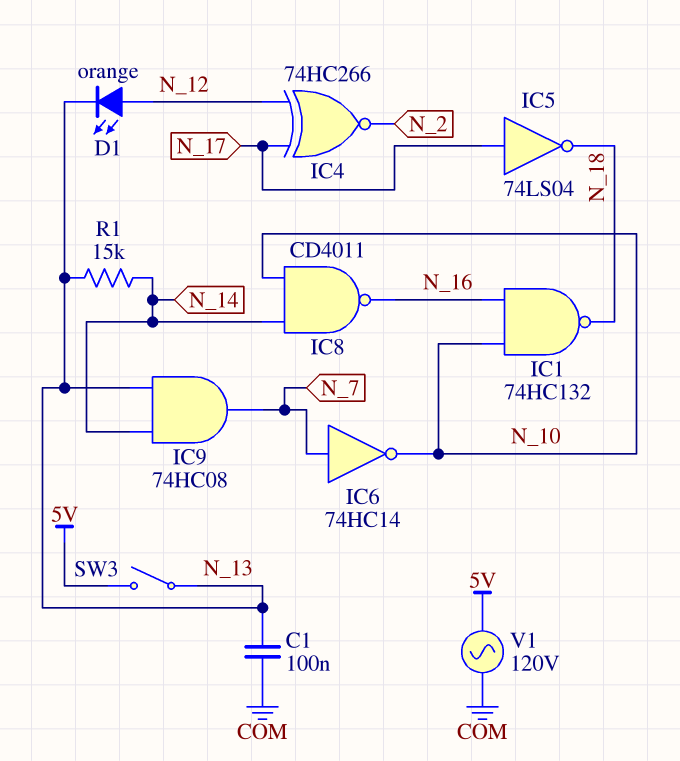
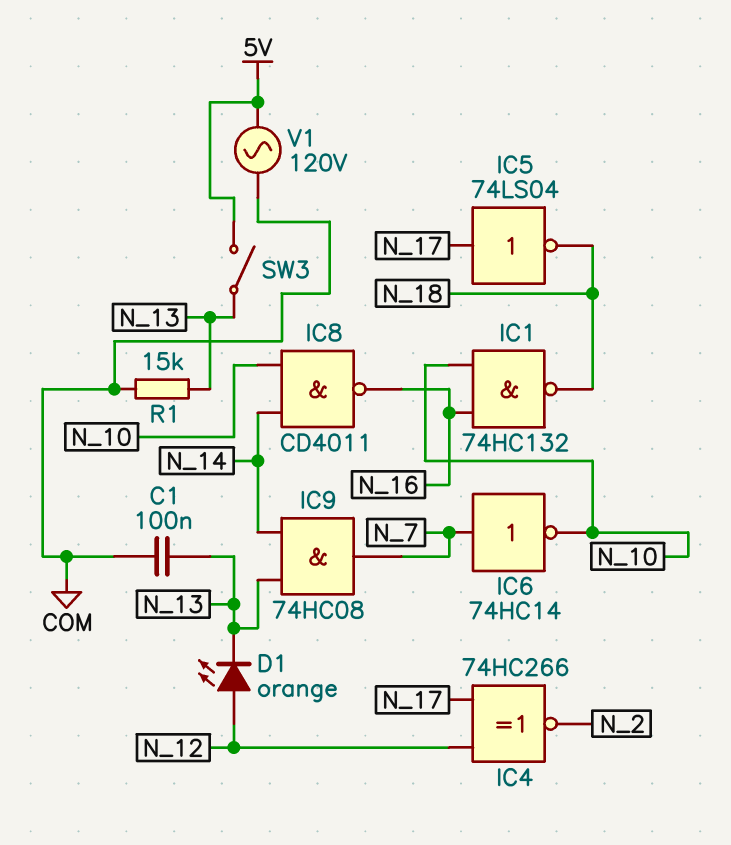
R1: 15k (N_13, N_14) -> 15k (COM, N_13)

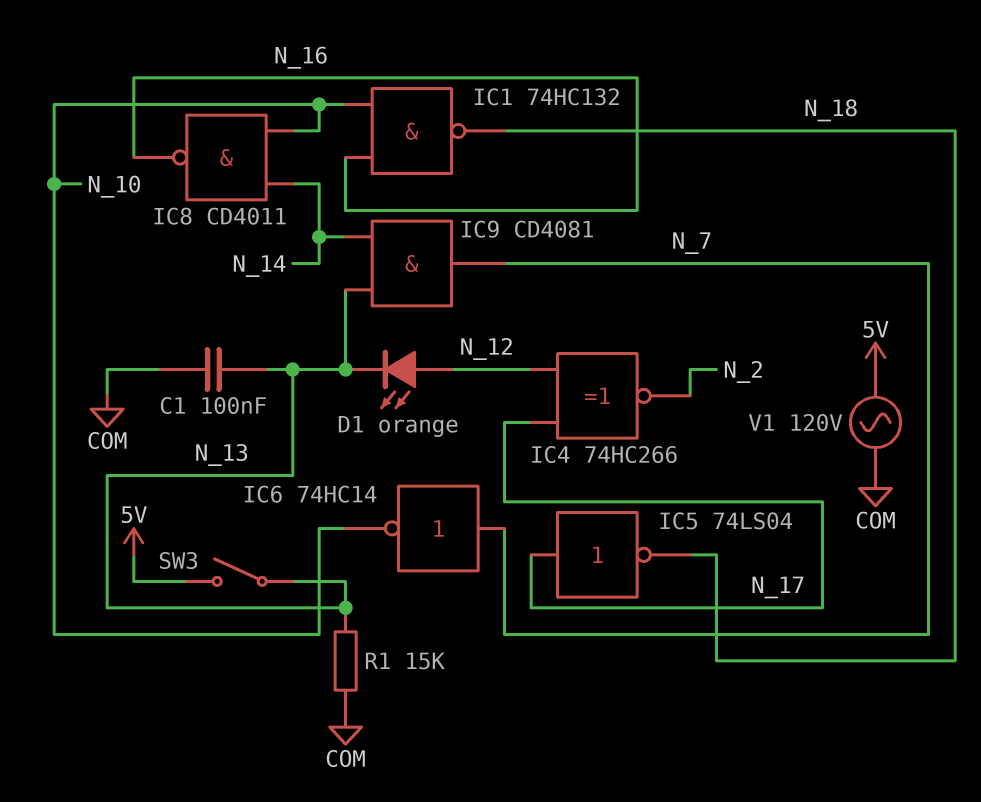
IC9: AND 74HC08 (in N_13, in N_14, out N_7) -> AND CD4081 (in N_13, in N_14, out N_7)

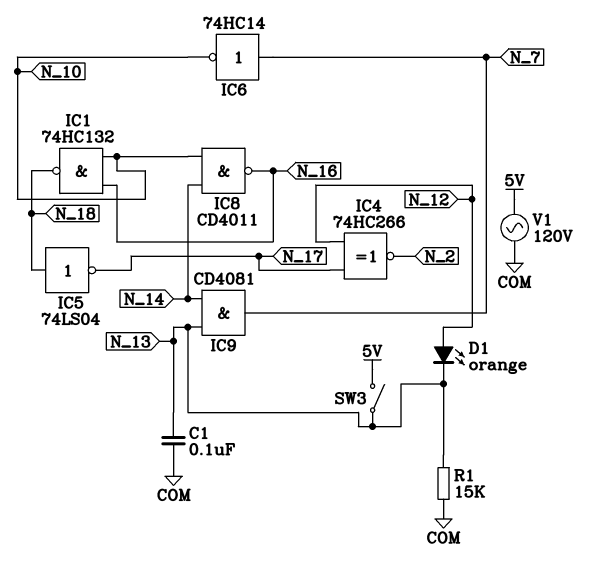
IC5: NOT 74LS04 (in N_17, out N_18) -> NOT 74LS04 (in N_18, out N_17)

